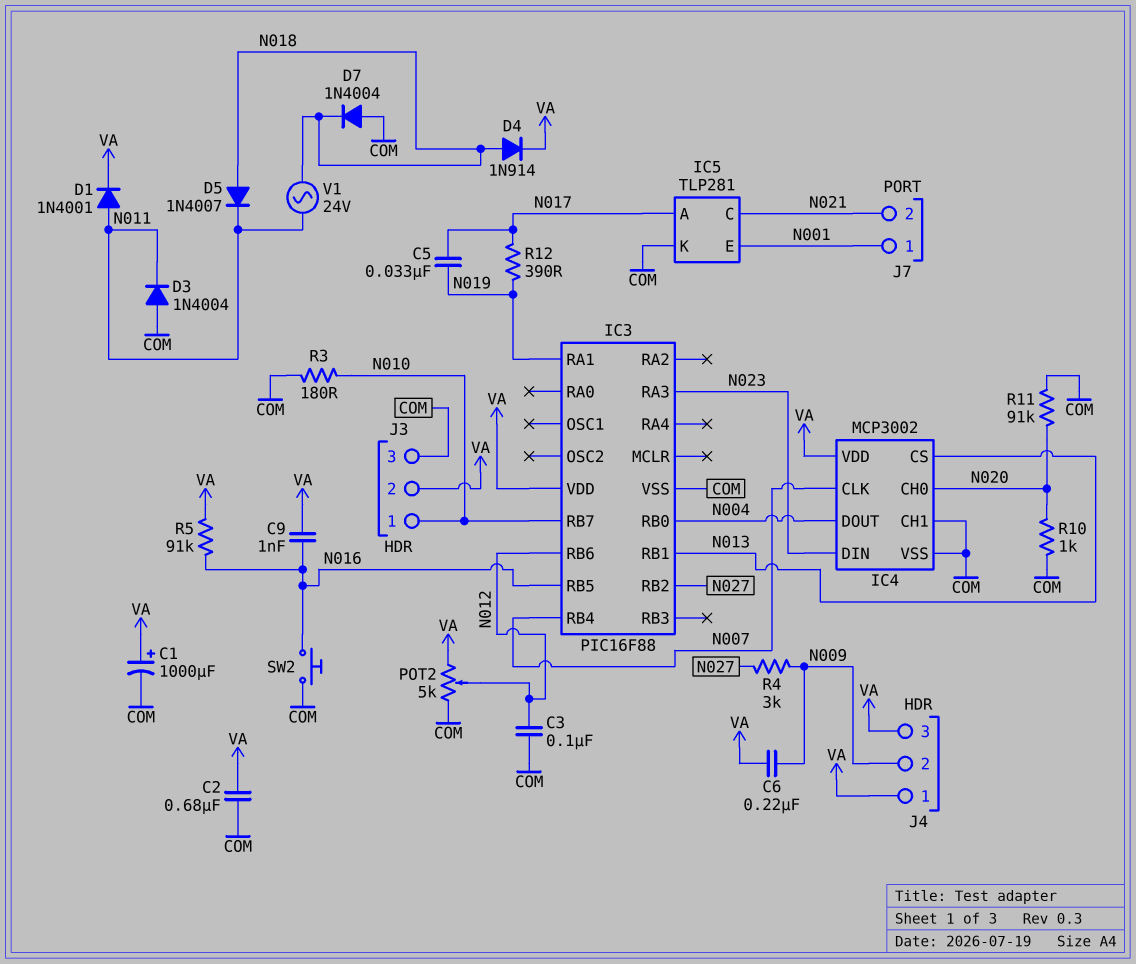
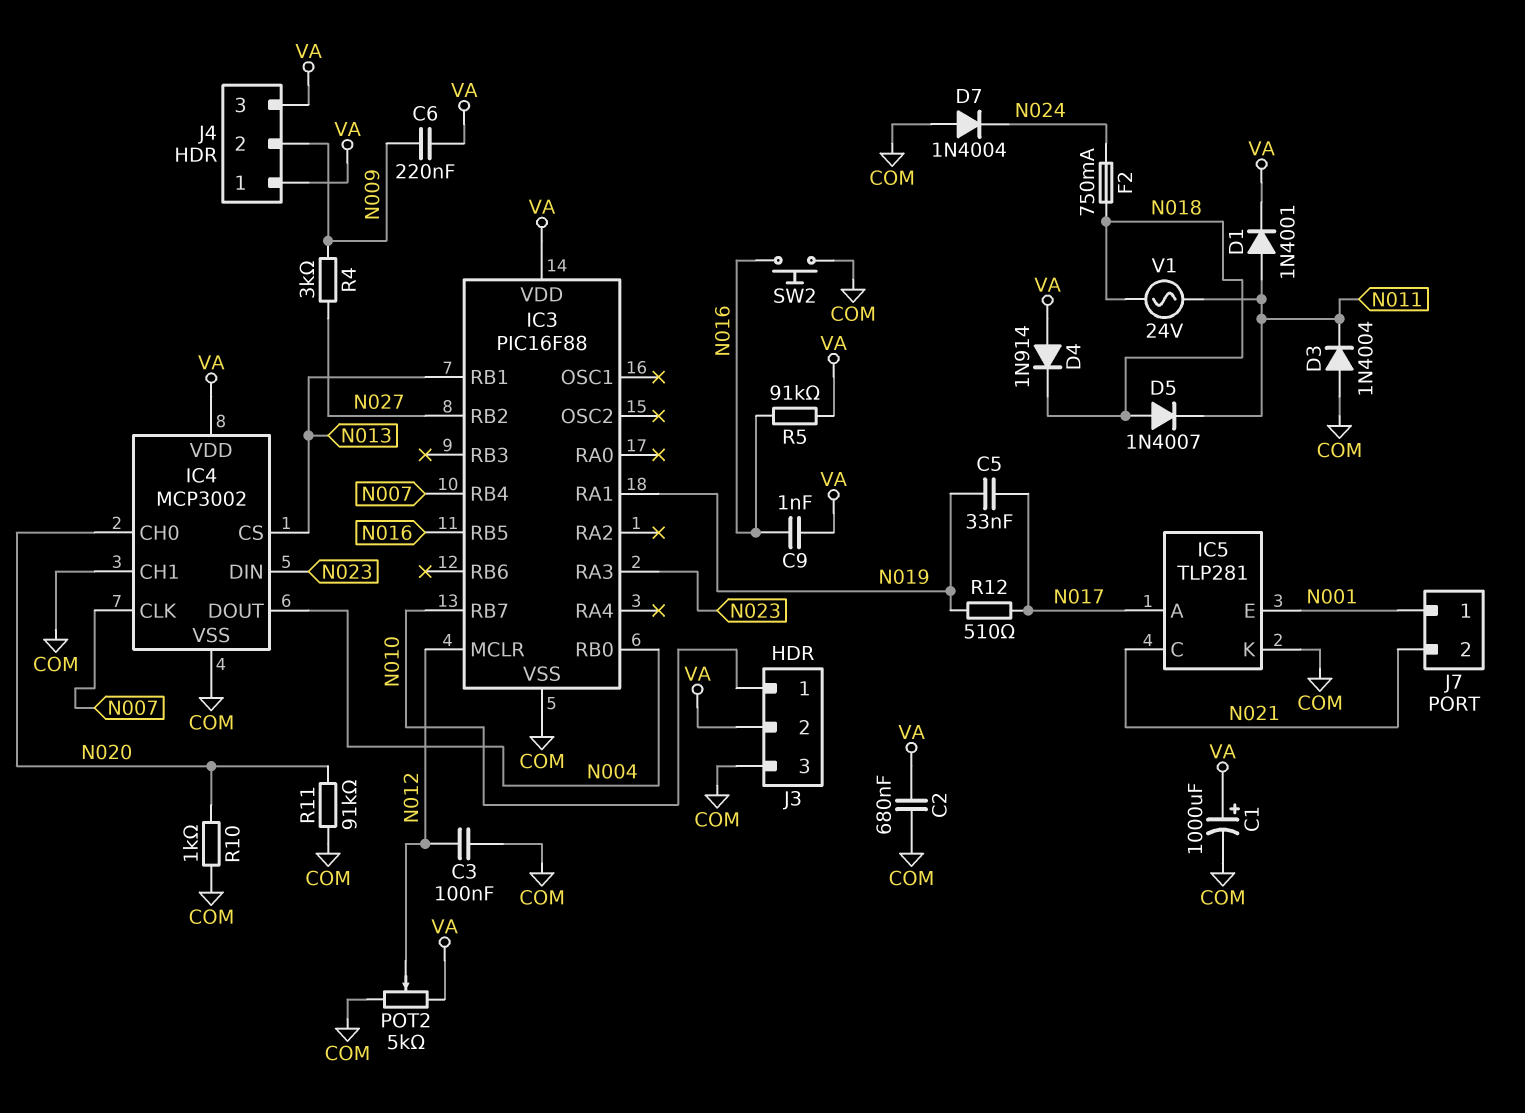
D4: diode 1N914 (A N018, K VA) -> diode 1N914 (A VA, K N018)
D7: diode 1N4004 (A COM, K N018) -> diode 1N4004 (A COM, K N024)
F2: none -> 750mA (N018, N024)
IC3 pin MCLR: none -> N012
IC3 pin RB6: N012 -> none
R3: 180 (COM, N010) -> none
R12: 390 (N017, N019) -> 510 (N017, N019)

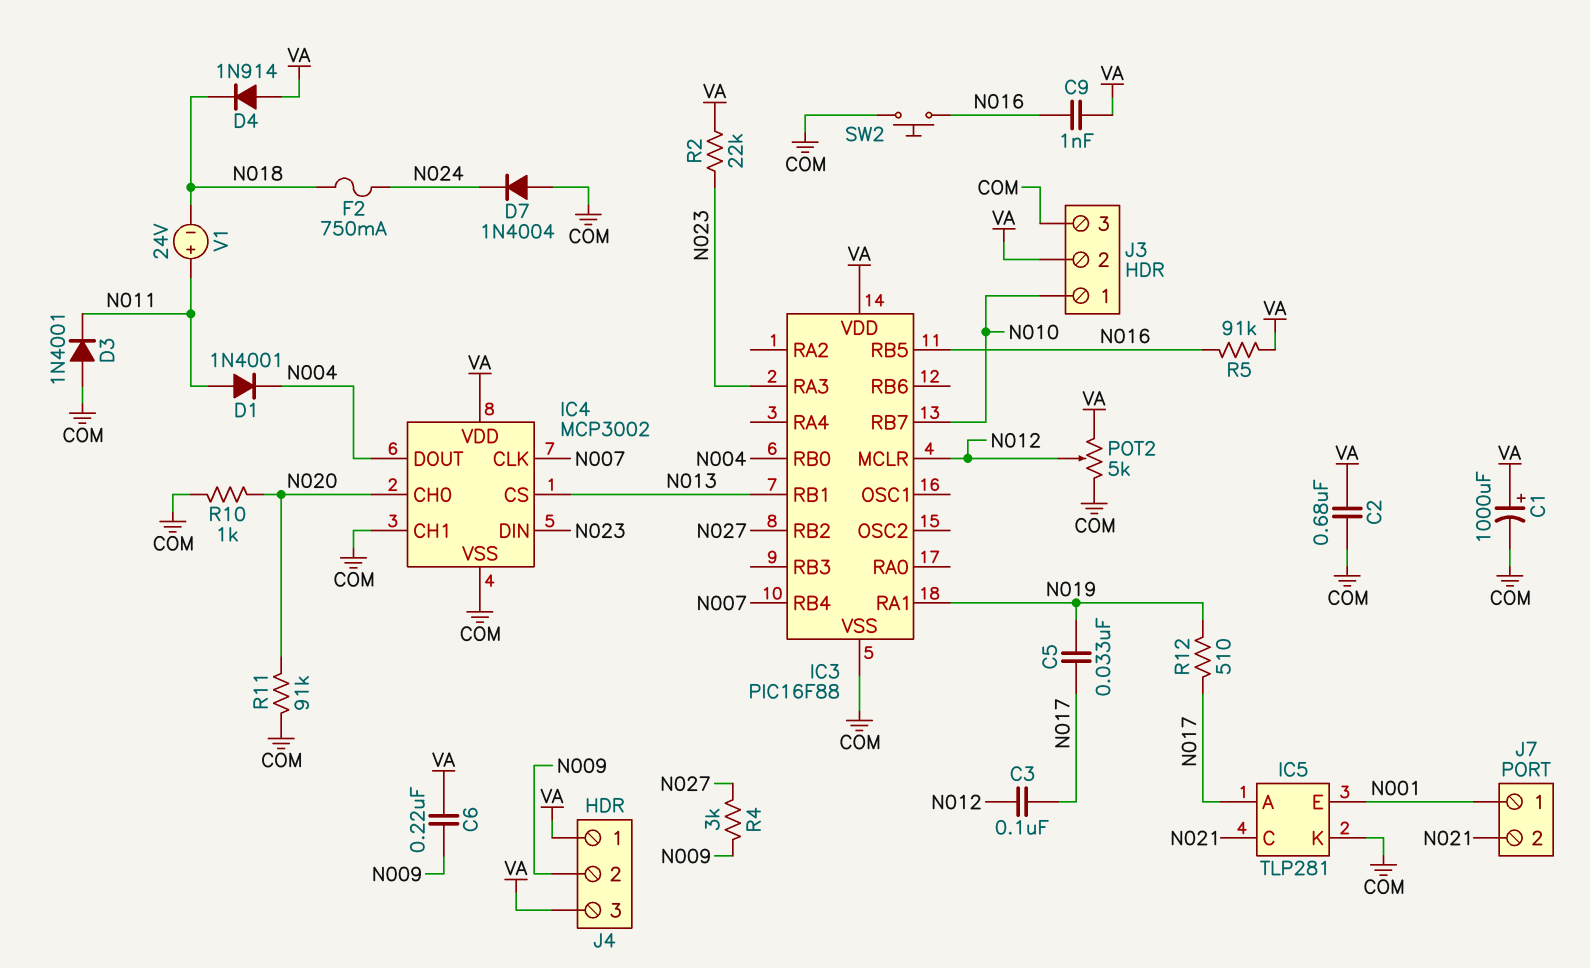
C3: 100nF (COM, N012) -> 100nF (N012, N017)
D1: diode 1N4001 (A N011, K VA) -> diode 1N4001 (A N011, K N004)
D3: diode 1N4004 (A COM, K N011) -> diode 1N4001 (A COM, K N011)
D5: diode 1N4007 (A N018, K N011) -> none
R2: none -> 22k (N023, VA)
V1: AC 24V (N011, N018) -> 24V (plus N011, minus N018)

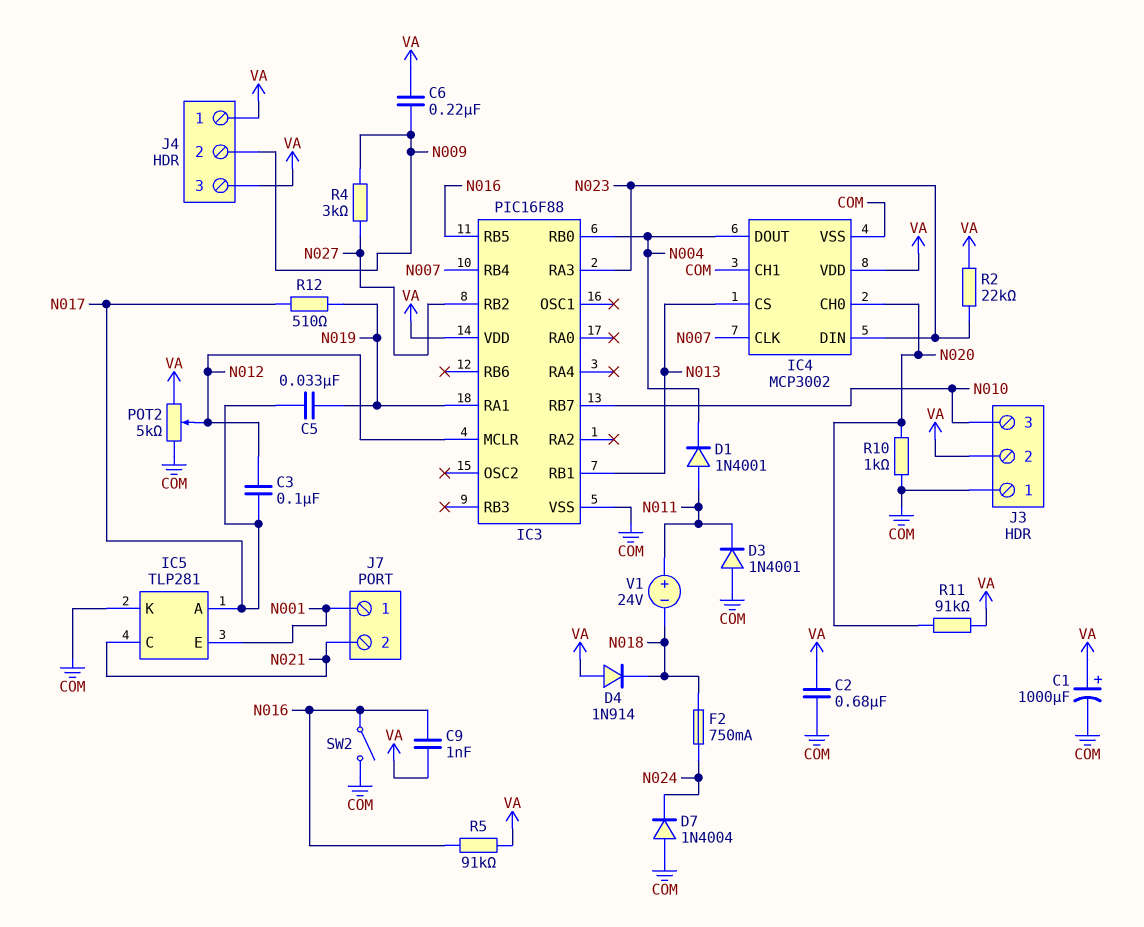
J3 pin 1: N010 -> COM
J3 pin 3: COM -> N010
R11: 91k (COM, N020) -> 91k (N020, VA)
SW2: button (COM, N016) -> switch (COM, N016)

